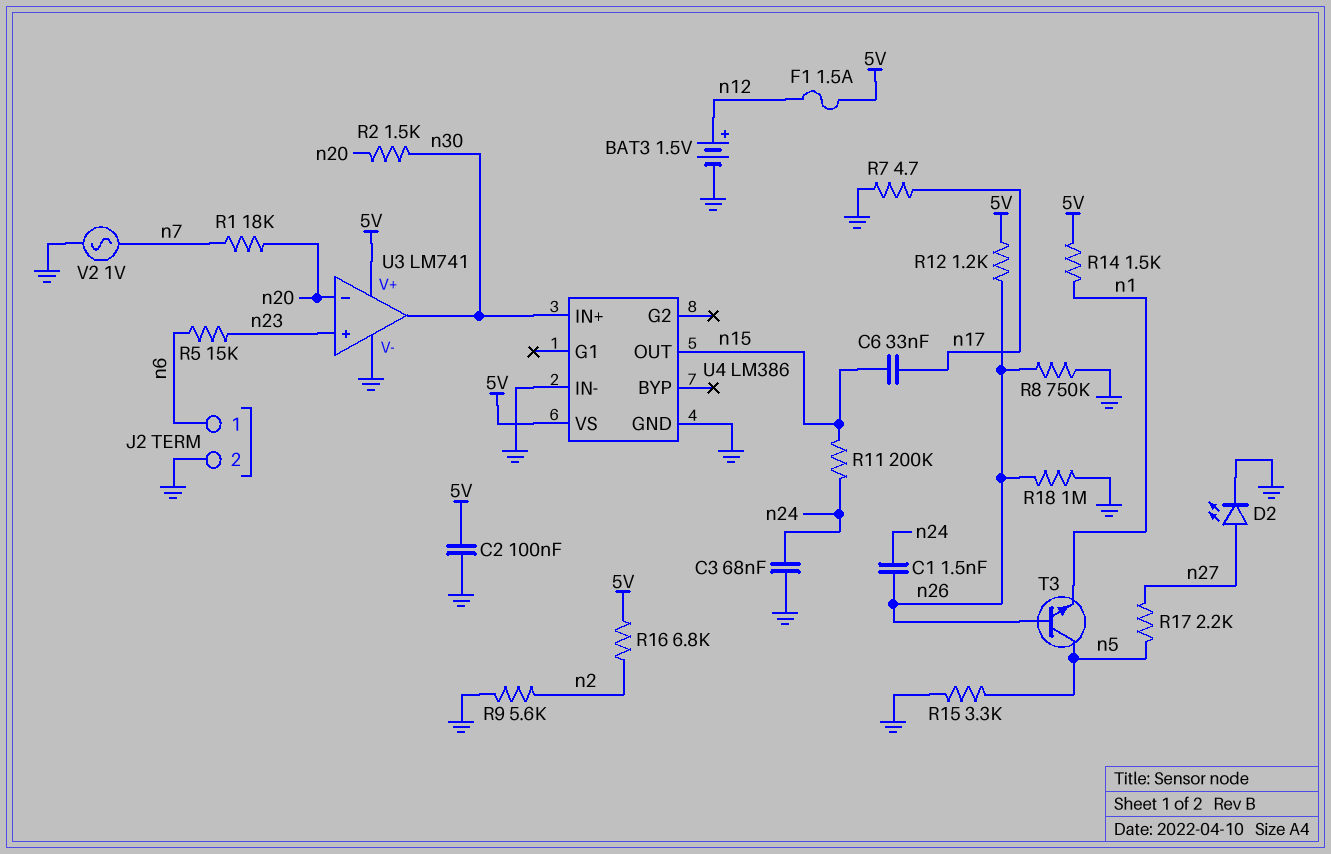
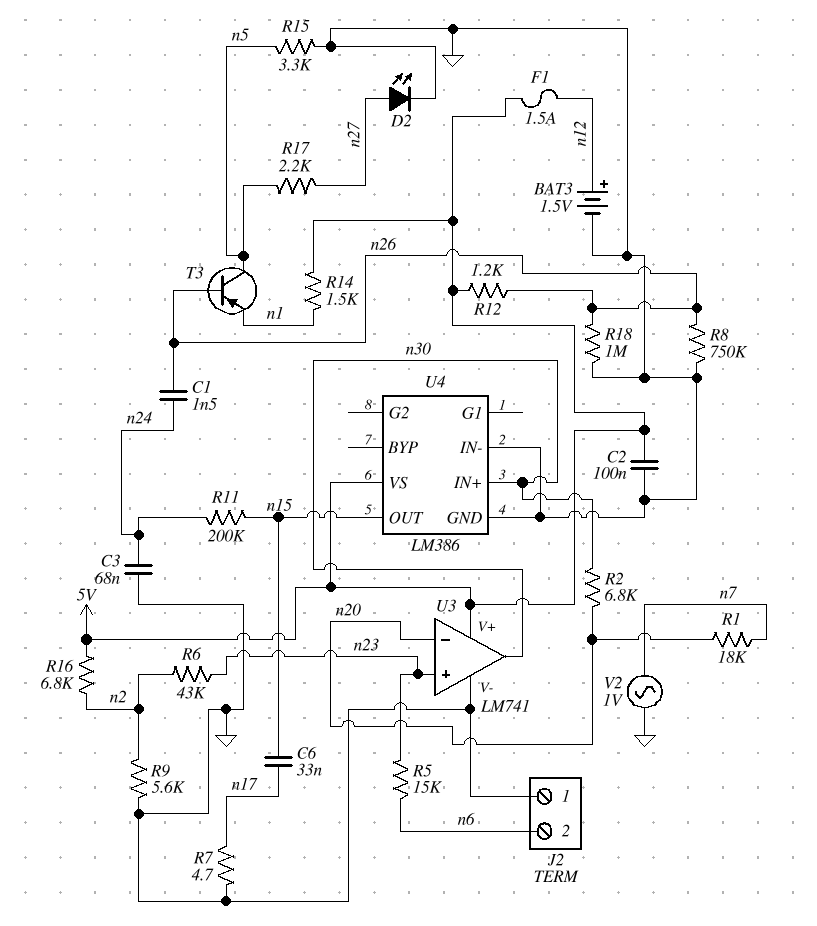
J2 pin 1: n6 -> GND
J2 pin 2: GND -> n6
R2: 1.5k (n20, n30) -> 6.8k (n20, n30)
R6: none -> 43k (n2, n23)
T3: NPN (B n26, C n5, E n1) -> PNP (B n26, C n5, E n1)

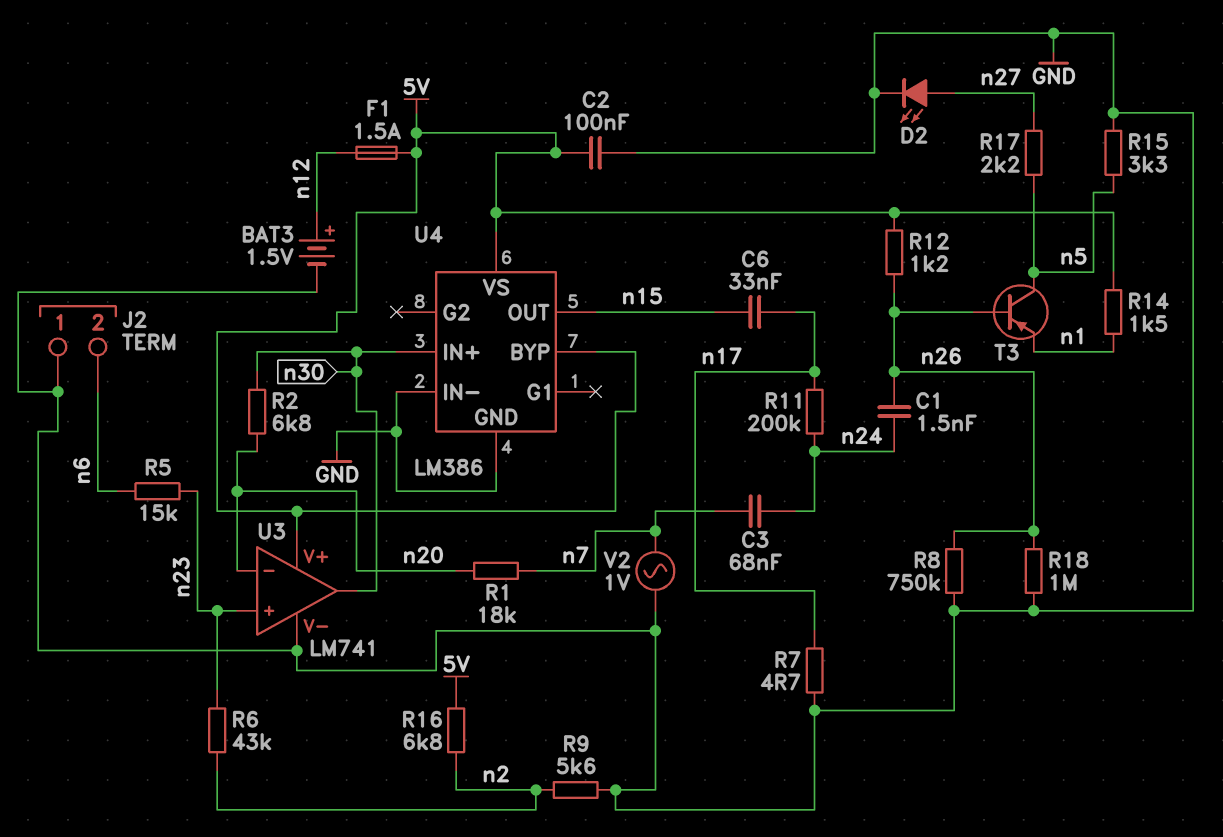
C3: 68nF (GND, n24) -> 68nF (n7, n24)
R11: 200k (n15, n24) -> 200k (n17, n24)
U4 pin BYP: none -> 5V

